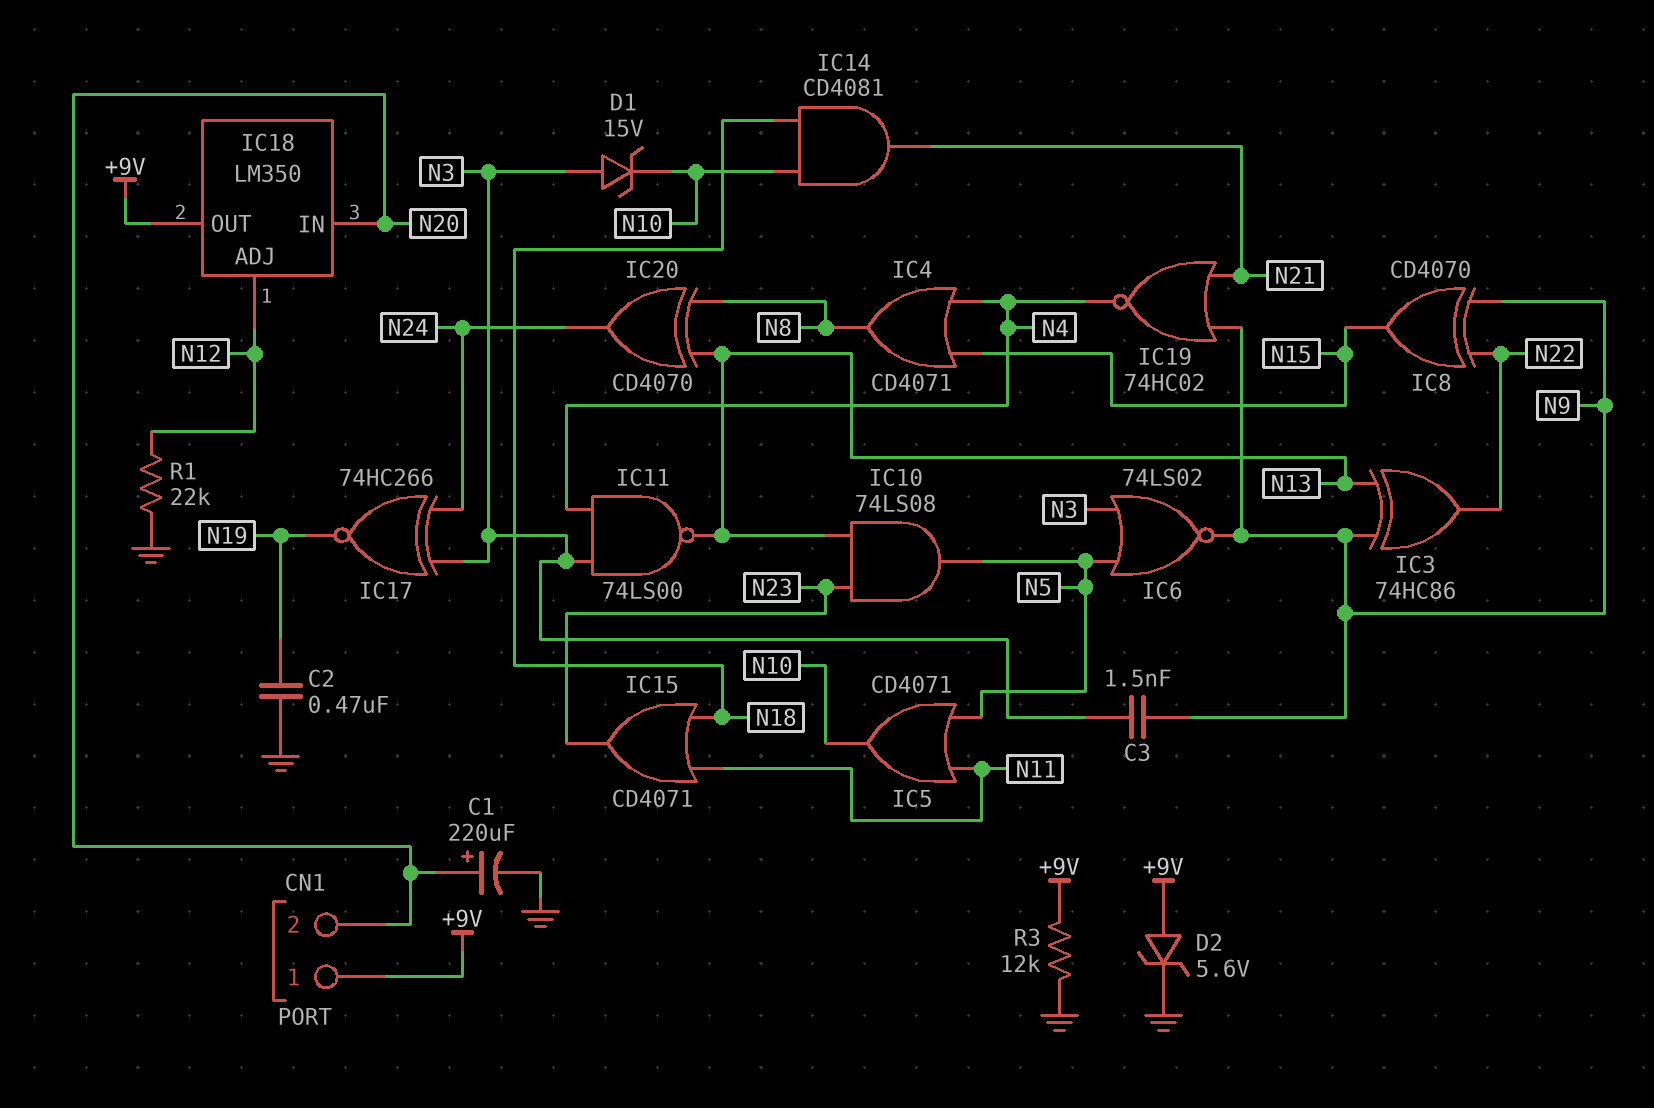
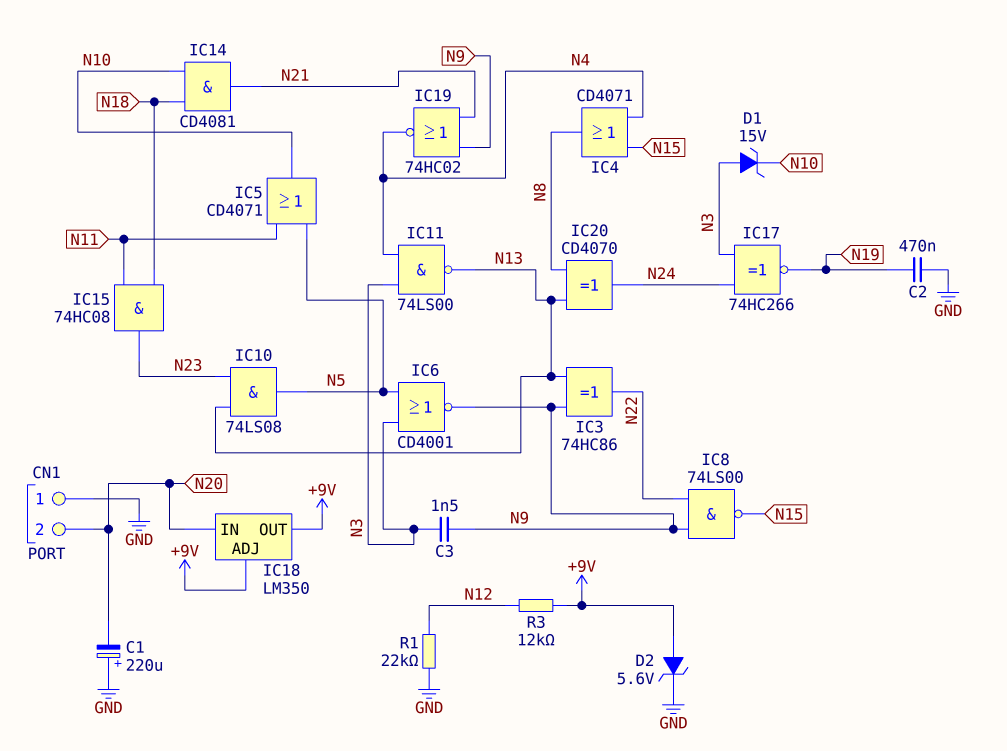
C1: 220uF (plus N20, minus GND) -> 220uF (plus GND, minus N20)
CN1 pin 1: +9V -> GND
IC6: NOR 74LS02 (in N3, in N5, out N9) -> NOR CD4001 (in N3, in N5, out N9)
IC8: XOR CD4070 (in N9, in N22, out N15) -> NAND 74LS00 (in N9, in N22, out N15)
IC15: OR CD4071 (in N11, in N18, out N23) -> AND 74HC08 (in N11, in N18, out N23)
IC18 pin ADJ: N12 -> +9V
R3: 12k (+9V, GND) -> 12k (+9V, N12)

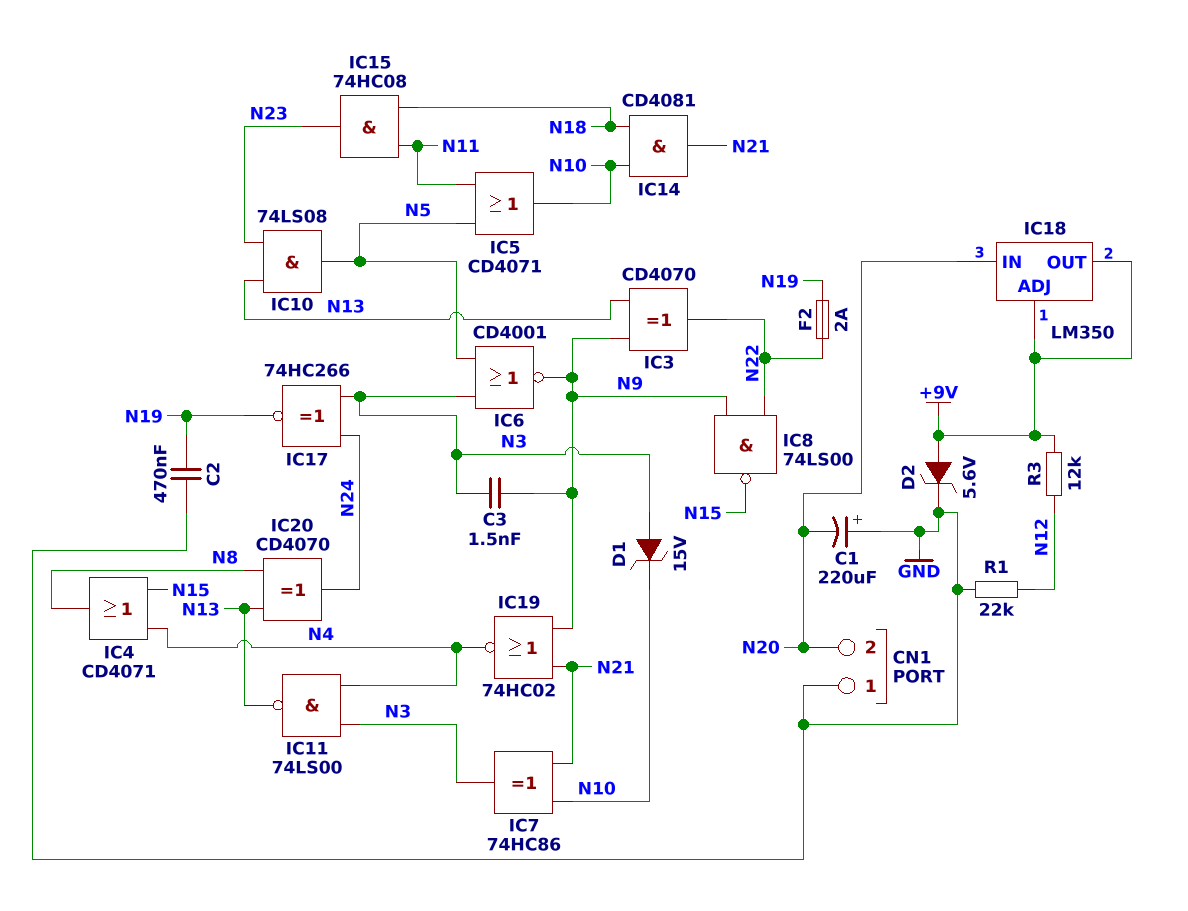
F2: none -> 2A (N19, N22)
IC3: XOR 74HC86 (in N9, in N13, out N22) -> XOR CD4070 (in N9, in N13, out N22)
IC7: none -> XOR 74HC86 (in N10, in N21, out N3)

